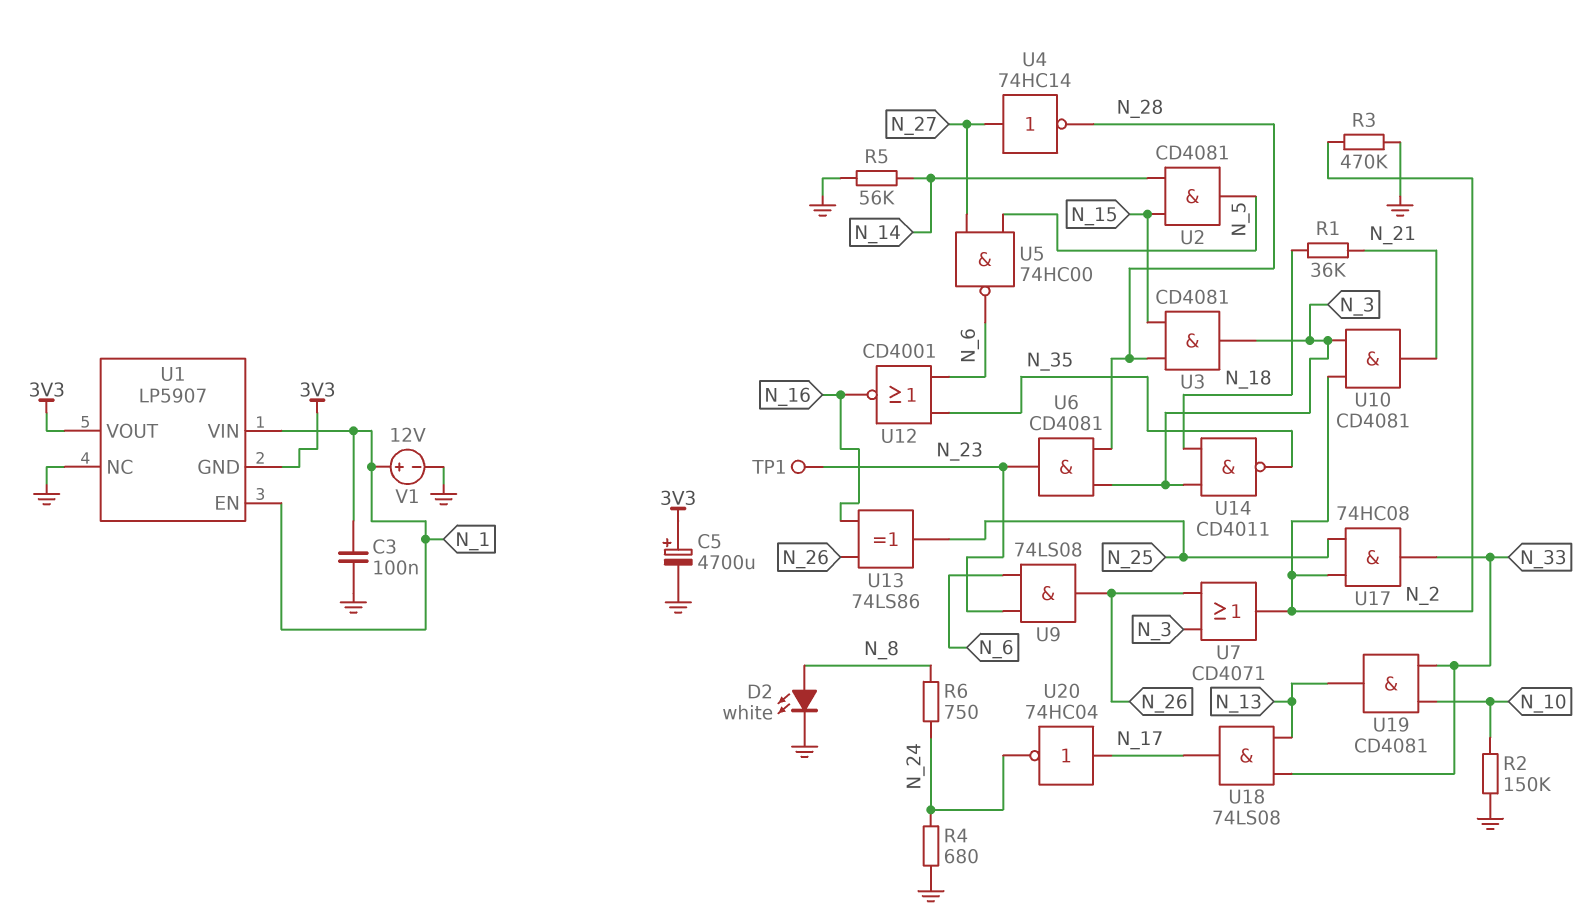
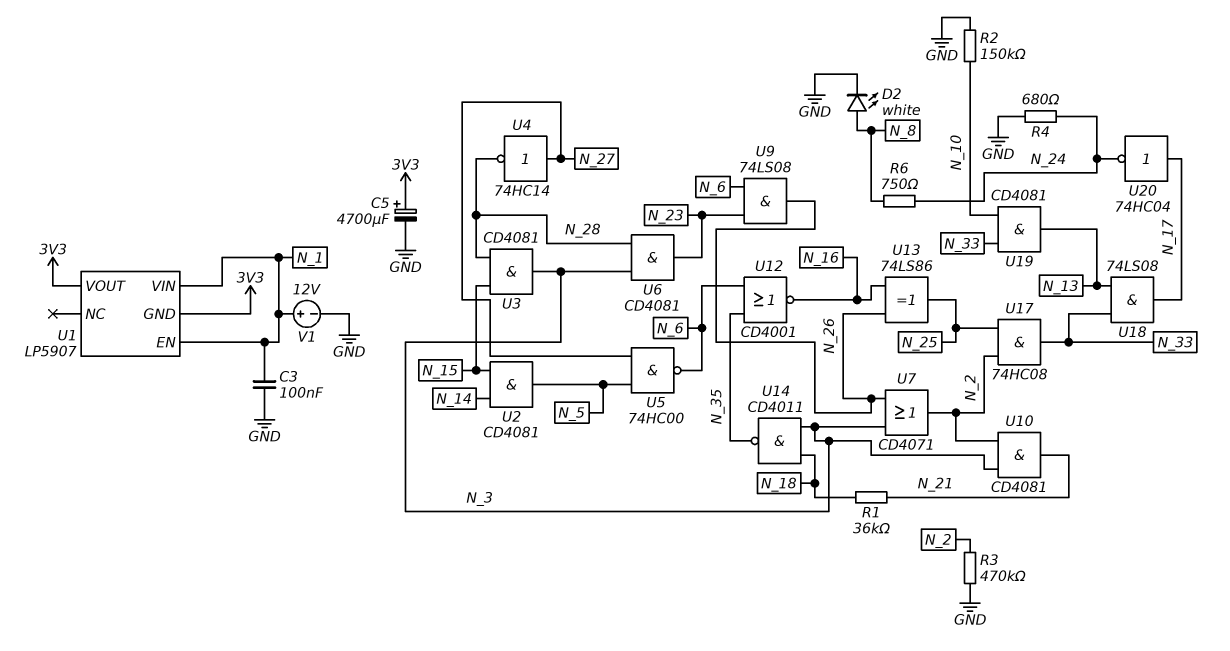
R5: 56k (GND, N_14) -> none
TP1: test point (N_23) -> none
U1 pin NC: GND -> none

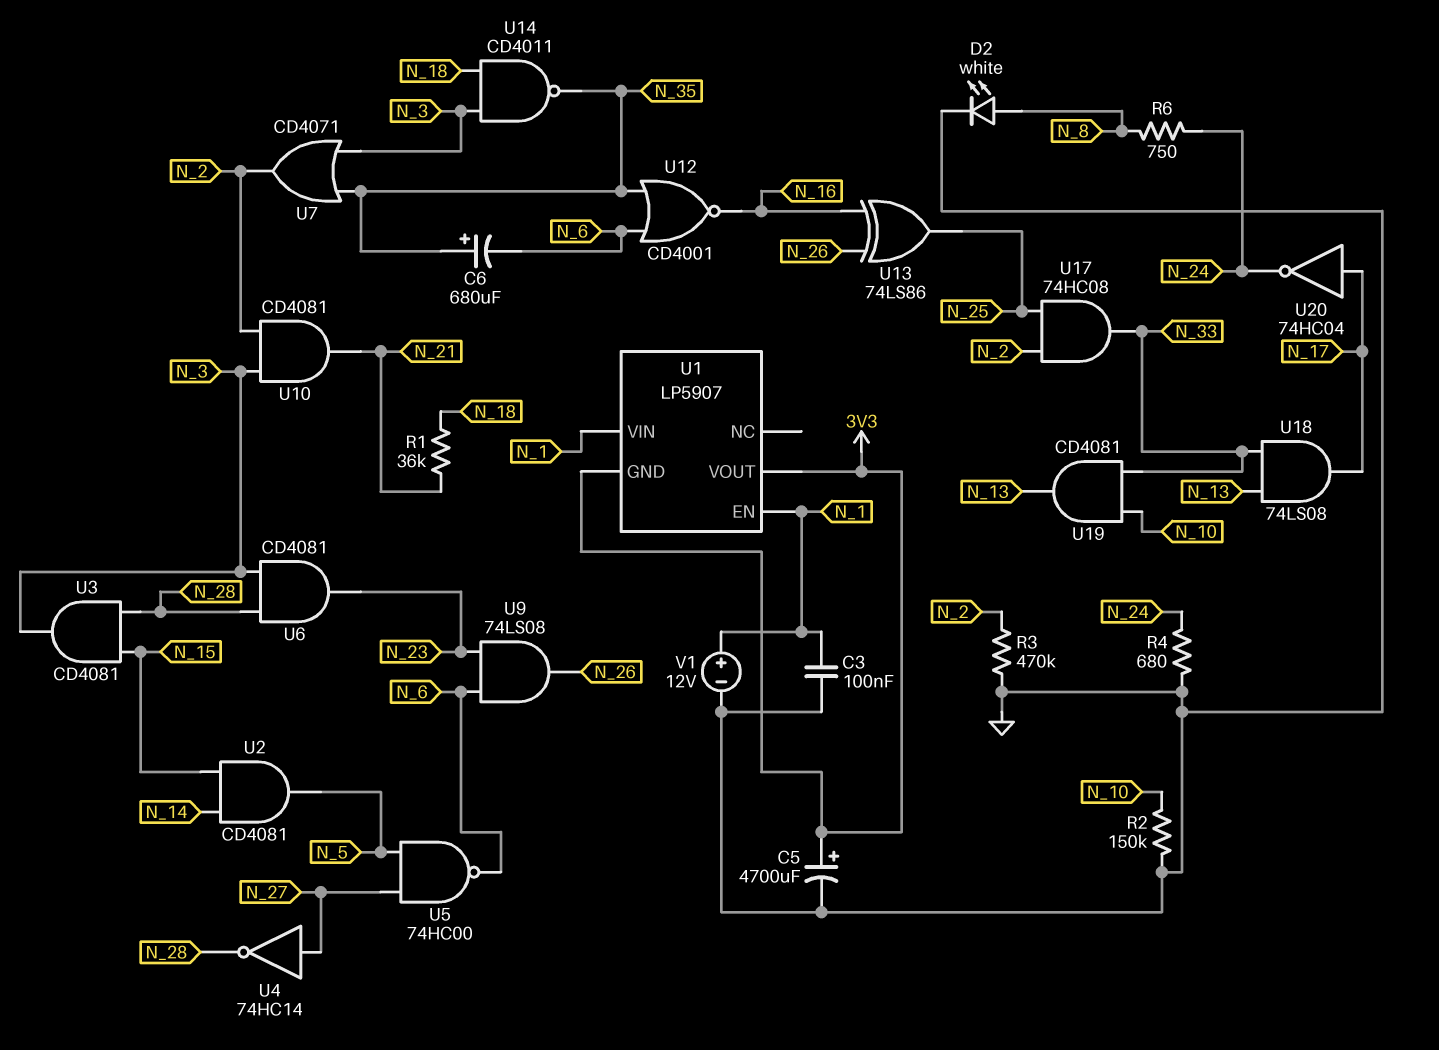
C6: none -> 680uF (plus N_35, minus N_6)
U7: OR CD4071 (in N_3, in N_26, out N_2) -> OR CD4071 (in N_3, in N_35, out N_2)

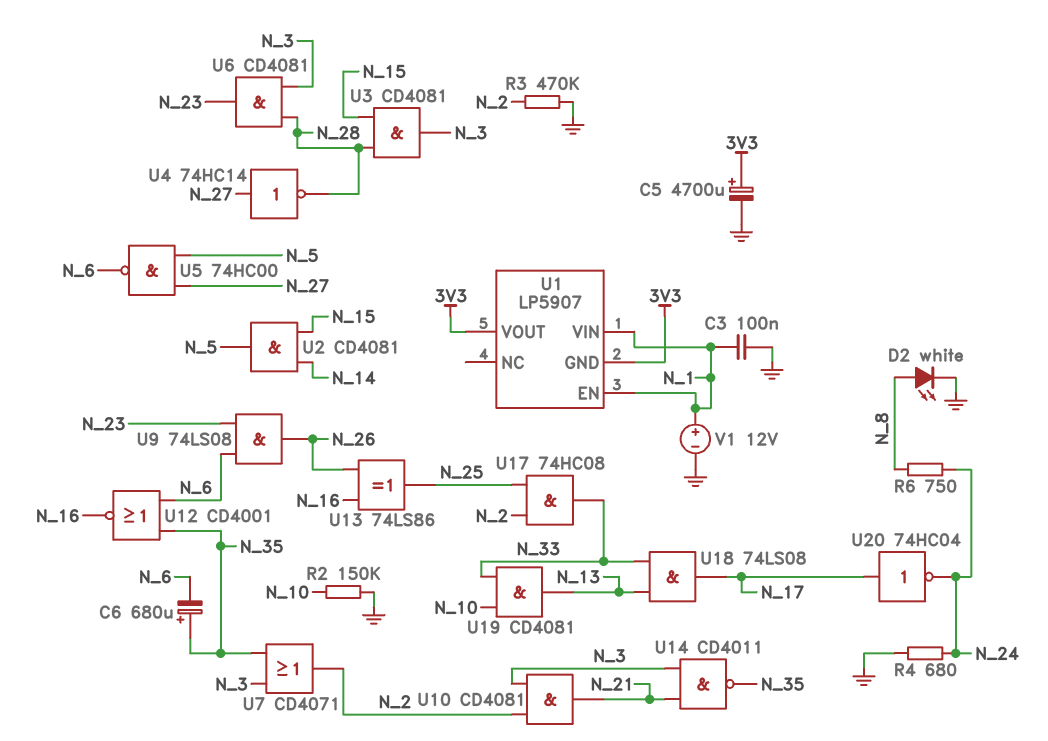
R1: 36k (N_18, N_21) -> none
U14: NAND CD4011 (in N_3, in N_18, out N_35) -> NAND CD4011 (in N_3, in N_21, out N_35)

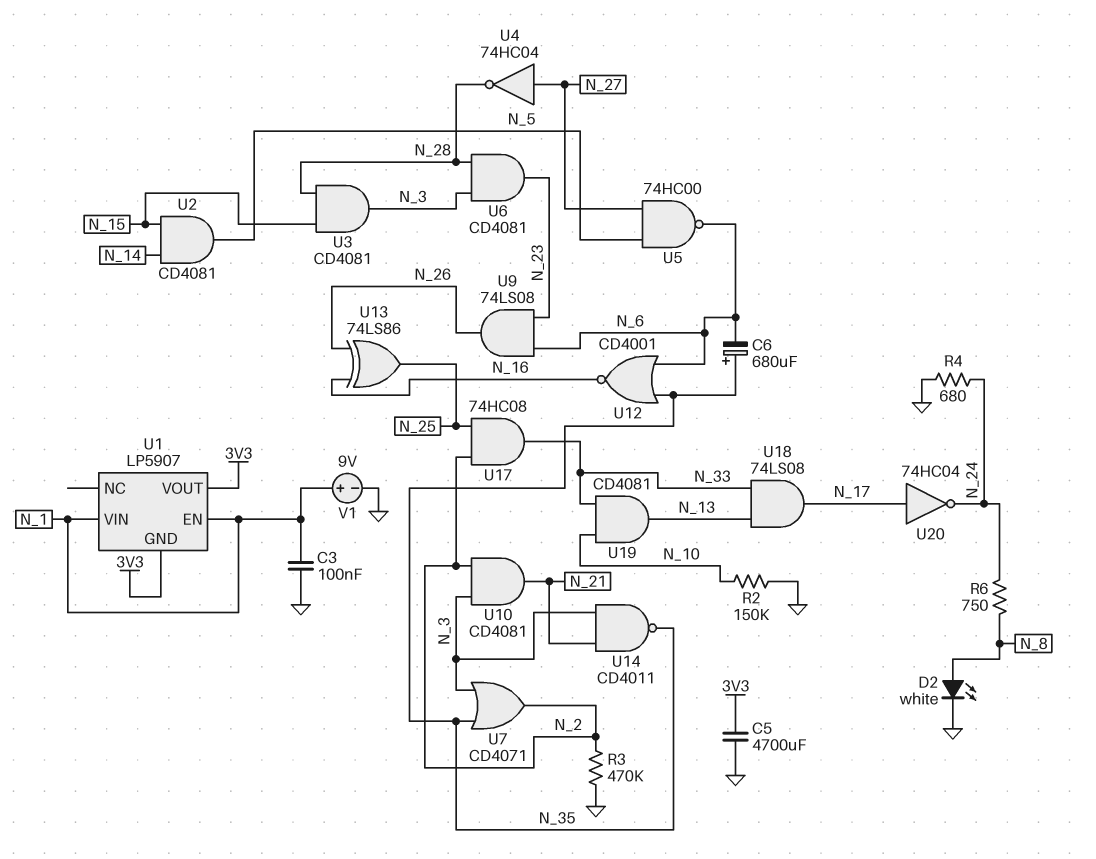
C5: 4700uF (plus 3V3, minus GND) -> 4700uF (3V3, GND)
U4: NOT 74HC14 (in N_27, out N_28) -> NOT 74HC04 (in N_27, out N_28)
V1: 12V (plus N_1, minus GND) -> 9V (plus N_1, minus GND)

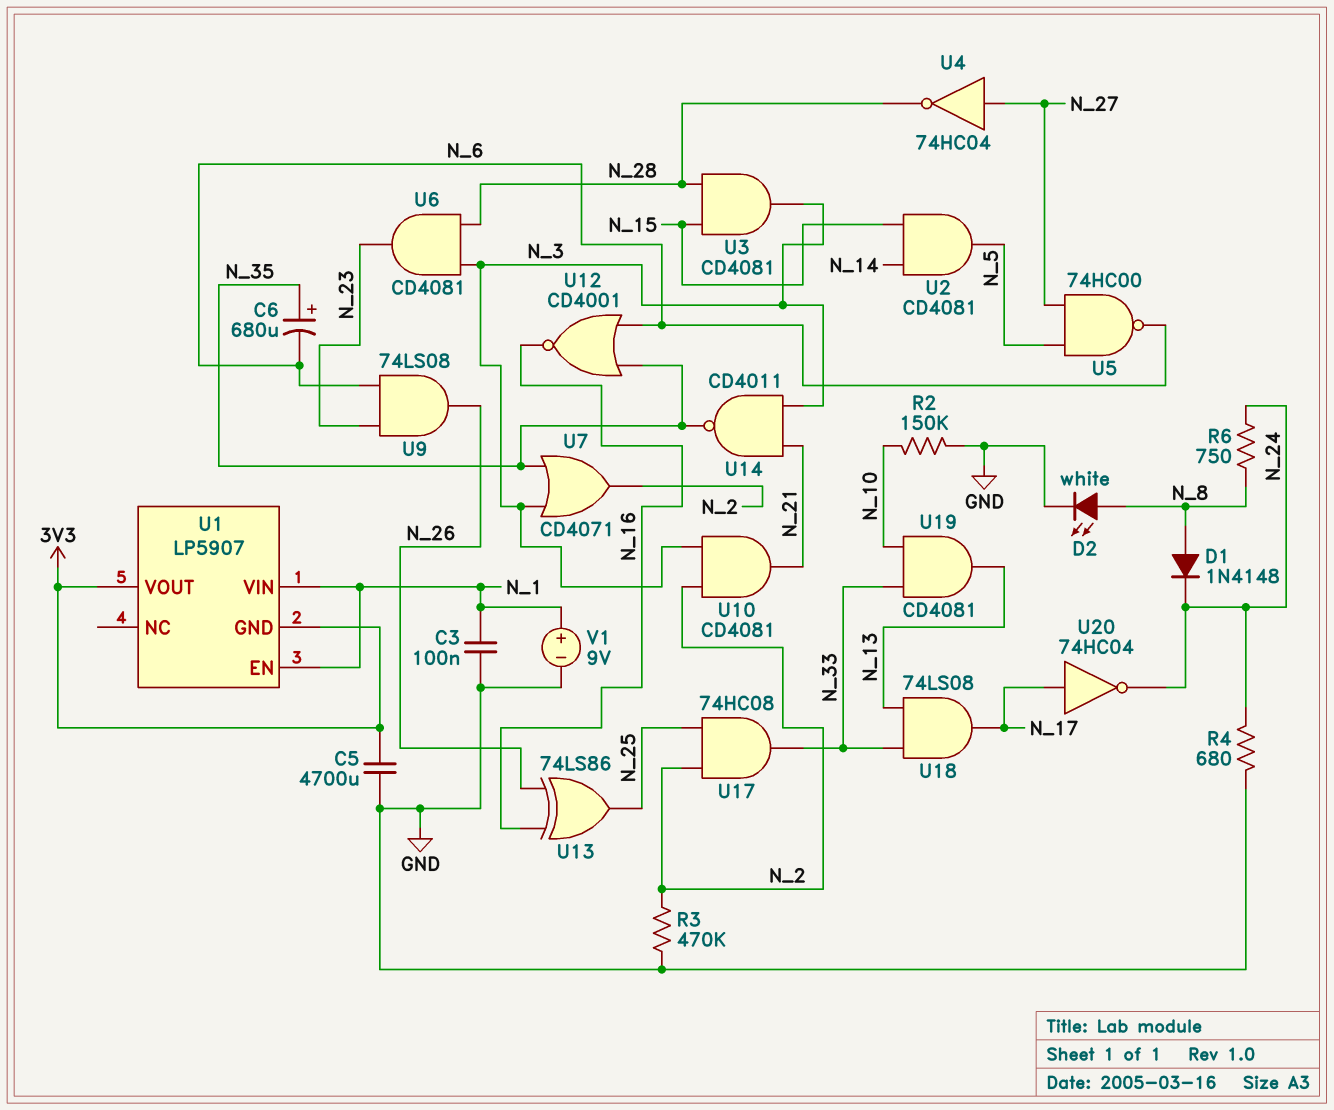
D1: none -> diode 1N4148 (A N_8, K N_24)

